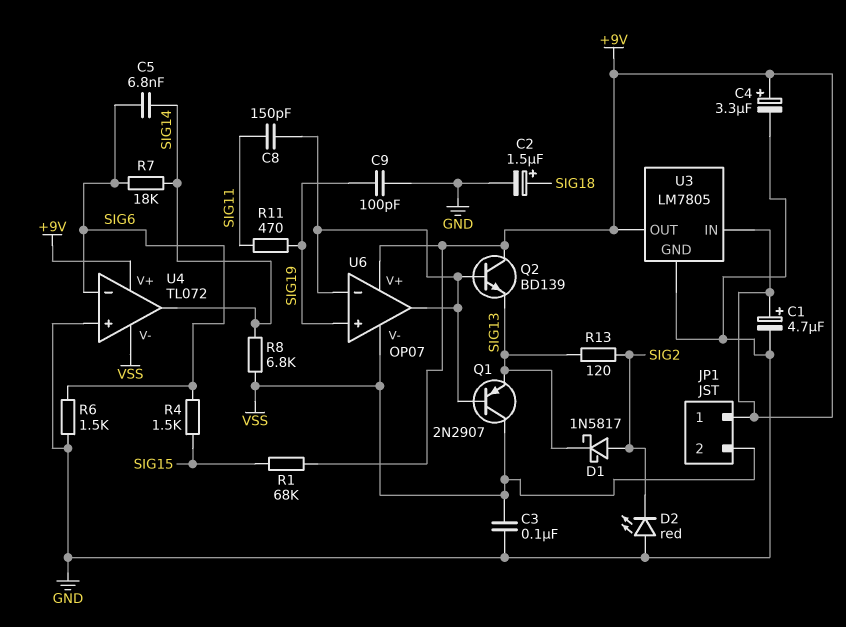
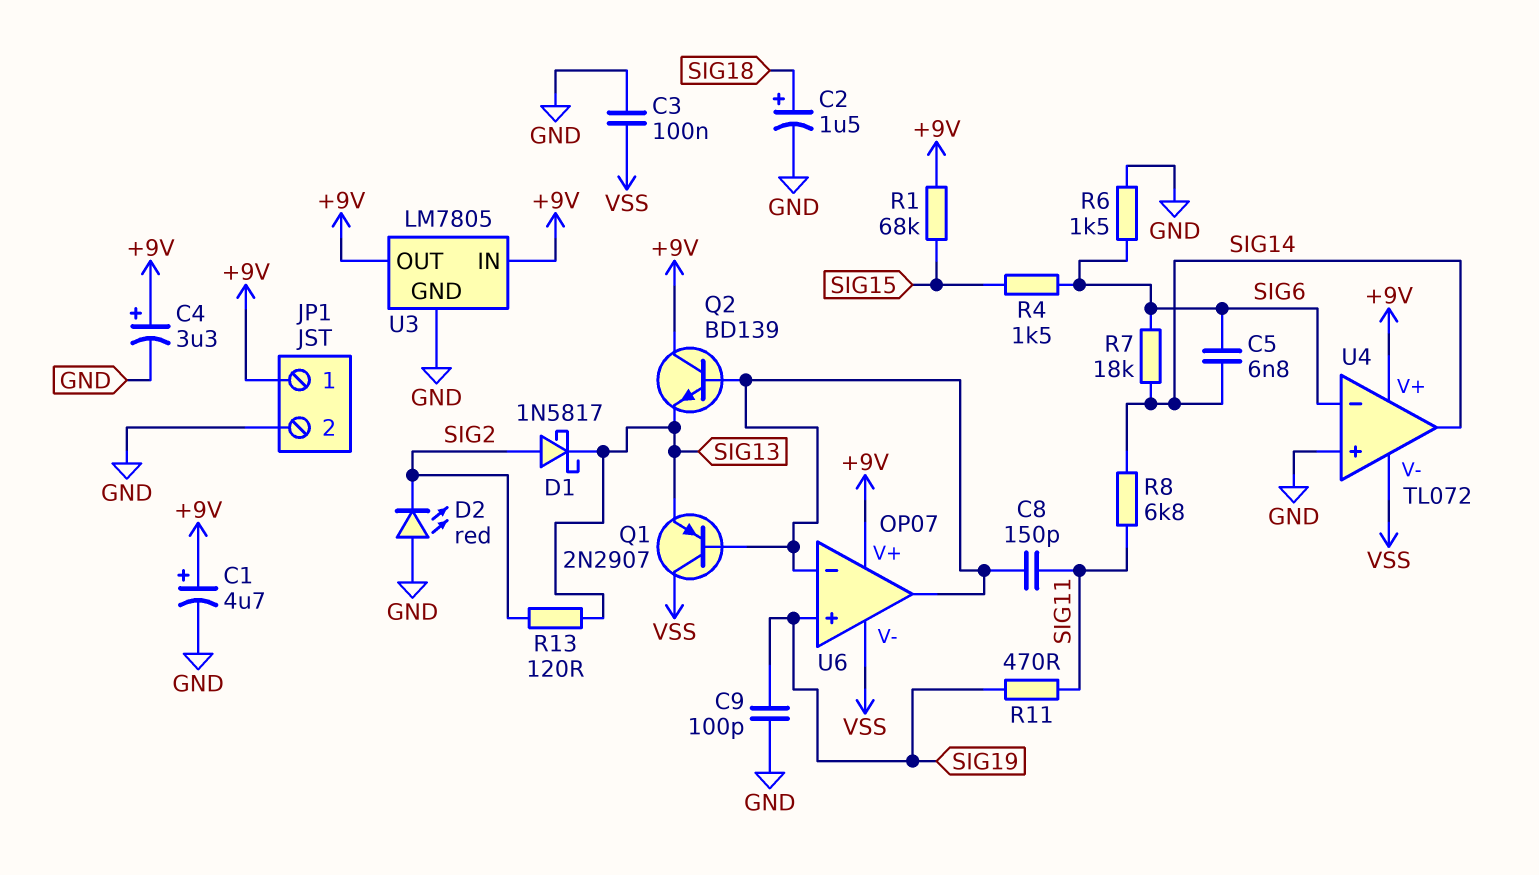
JP1 pin 2: VSS -> GND
R8: 6.8k (SIG14, VSS) -> 6.8k (SIG11, SIG14)

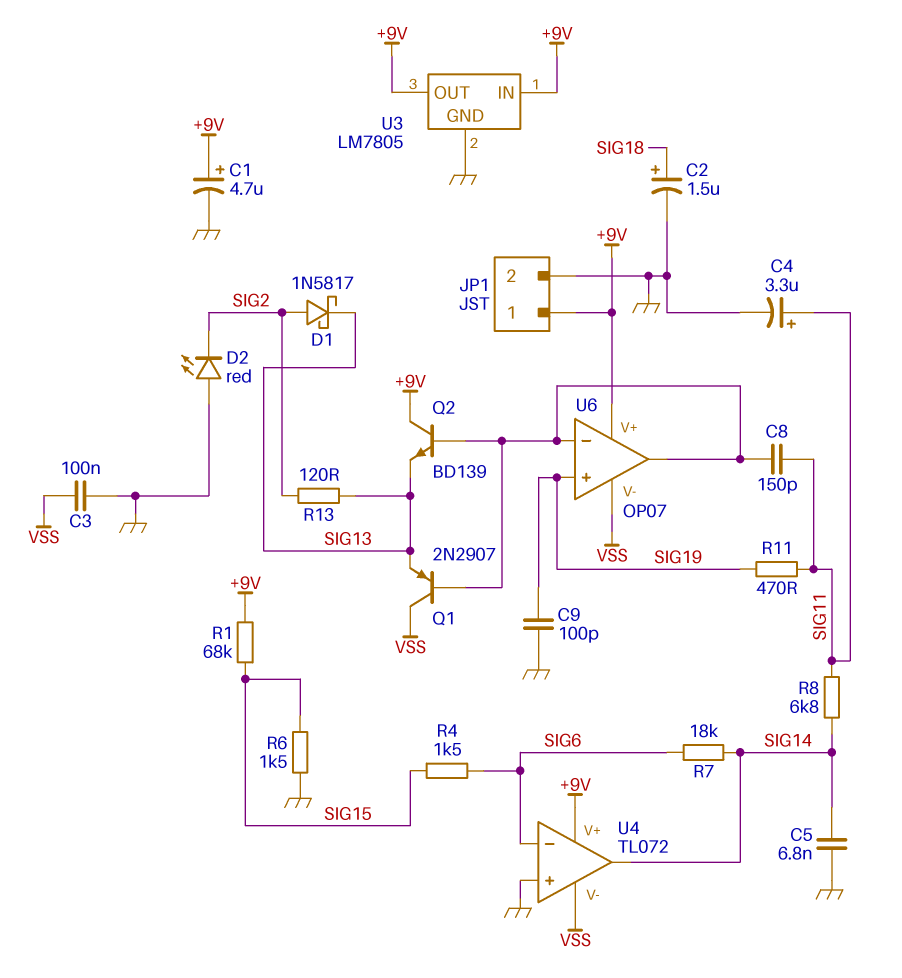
C4: 3.3uF (plus +9V, minus GND) -> 3.3uF (plus SIG11, minus GND)
C5: 6.8nF (SIG6, SIG14) -> 6.8nF (GND, SIG14)
R6: 1.5k (GND, SIG6) -> 1.5k (GND, SIG15)

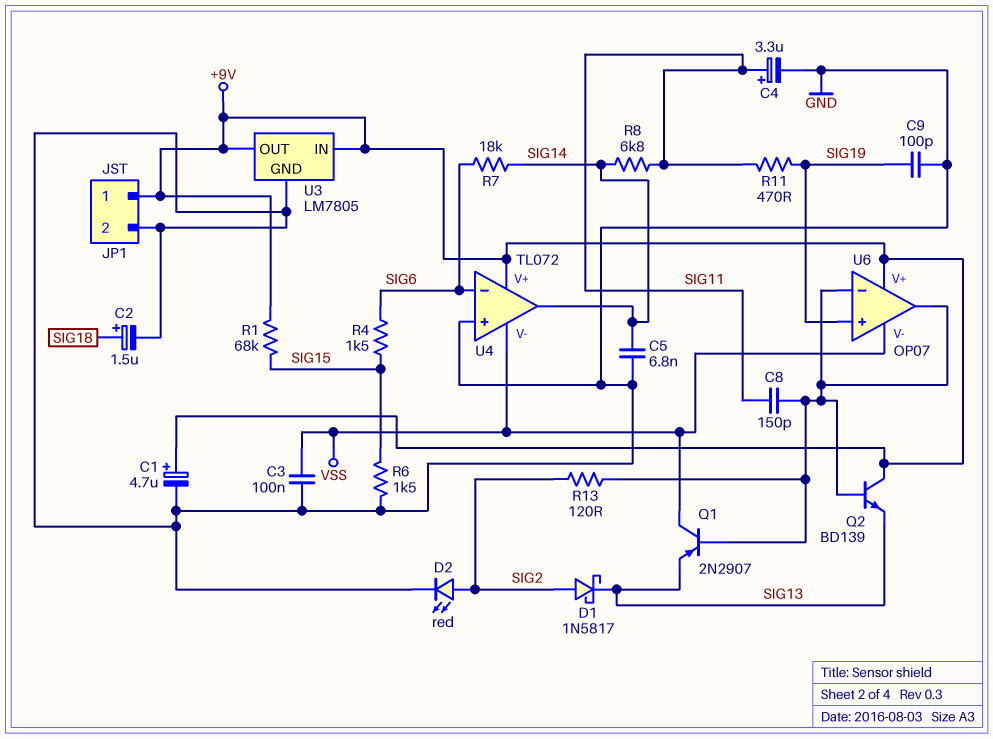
D2: LED red (A GND, K SIG2) -> LED red (A SIG2, K GND)
R13: 120 (SIG2, SIG13) -> 120 (SIG2, U6/in-)

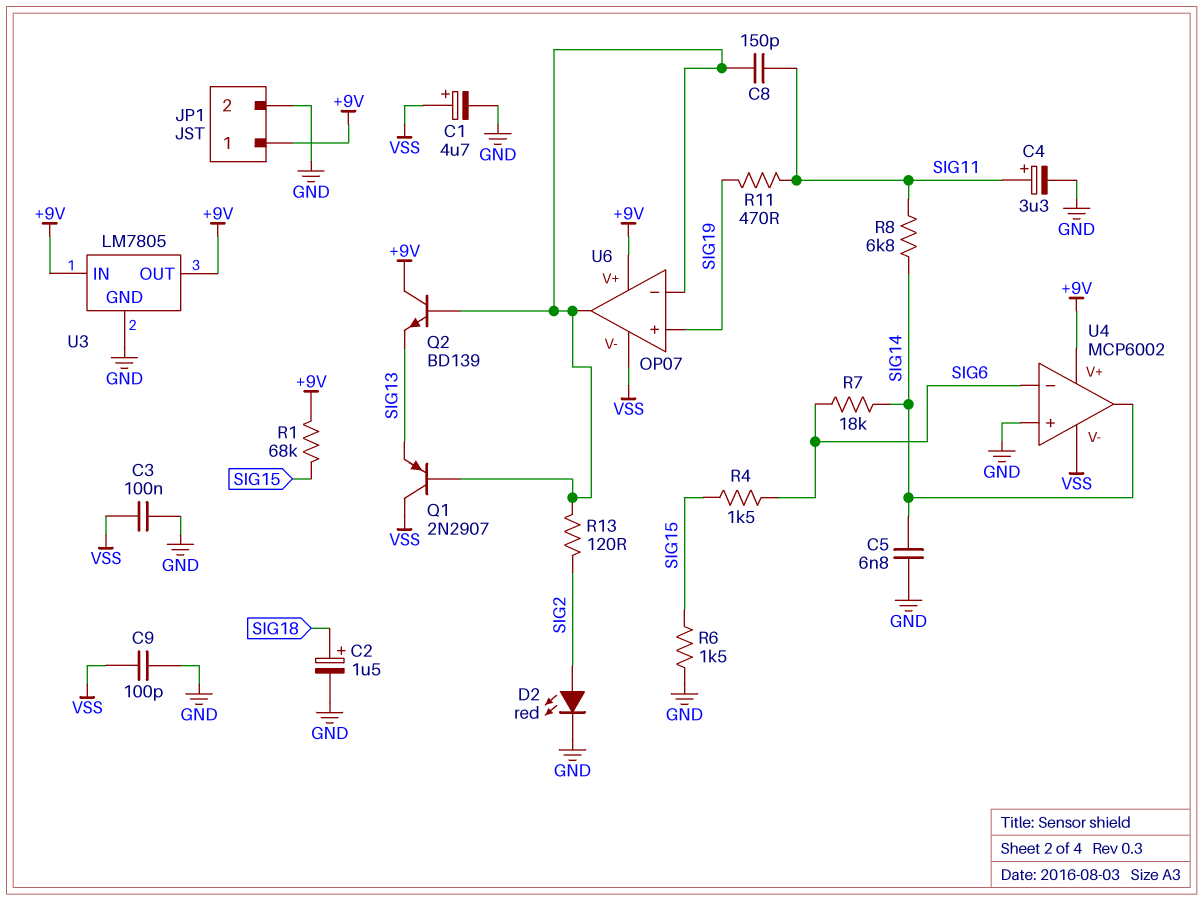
C1: 4.7uF (plus +9V, minus GND) -> 4.7uF (plus VSS, minus GND)
C9: 100pF (GND, SIG19) -> 100pF (GND, VSS)
D1: schottky 1N5817 (A SIG2, K SIG13) -> none
U4: TL072 -> MCP6002

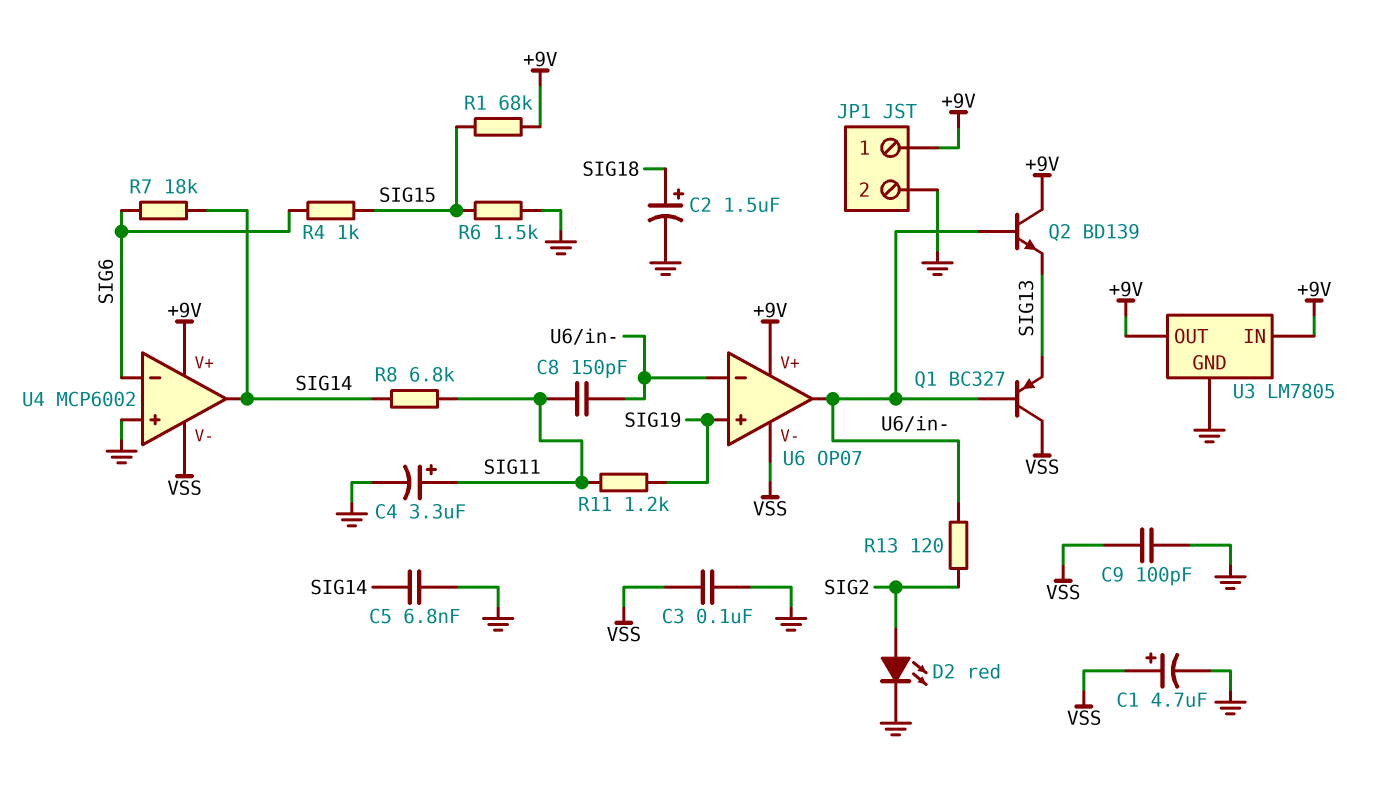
Q1: PNP 2N2907 (B U6/in-, C VSS, E SIG13) -> PNP BC327 (B U6/in-, C VSS, E SIG13)
R4: 1.5k (SIG6, SIG15) -> 1k (SIG6, SIG15)
R11: 470 (SIG11, SIG19) -> 1.2k (SIG11, SIG19)

